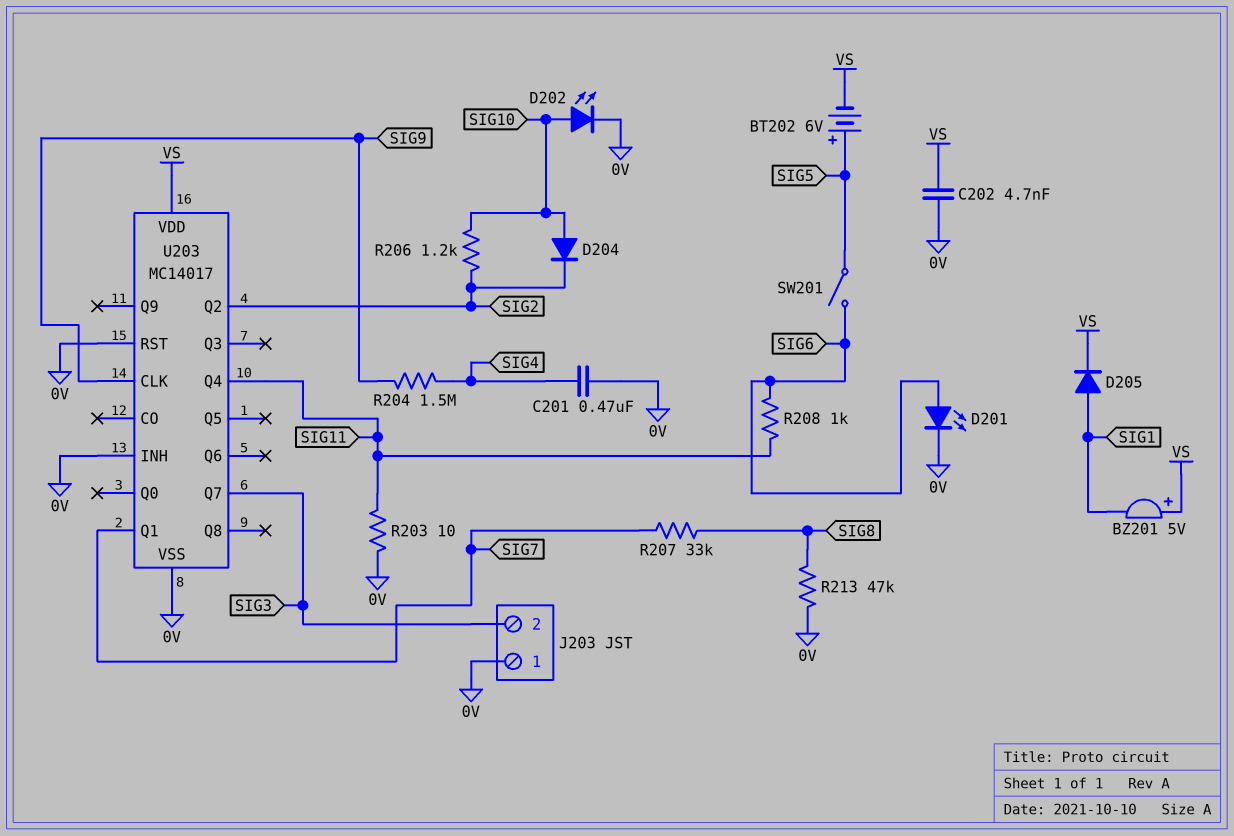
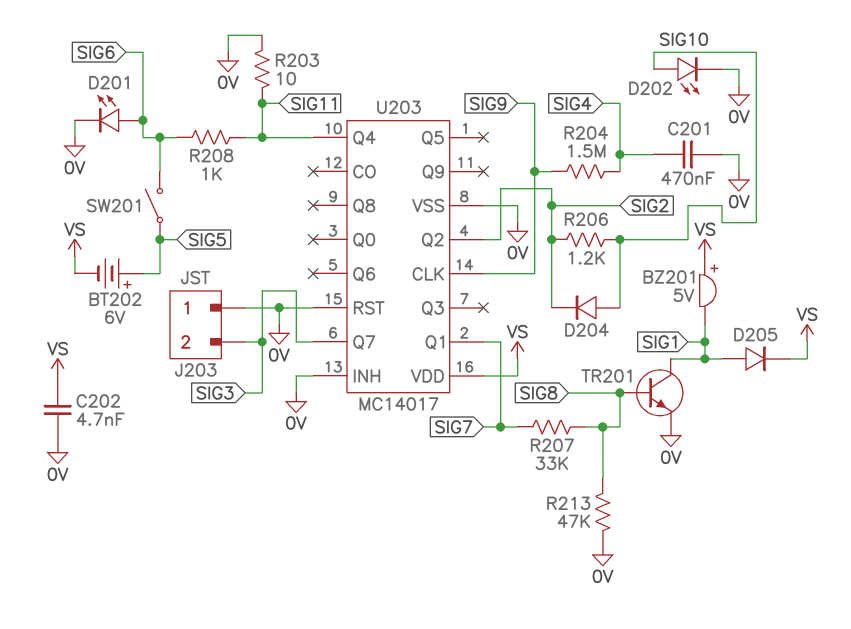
TR201: none -> NPN (B SIG8, C SIG1, E 0V)

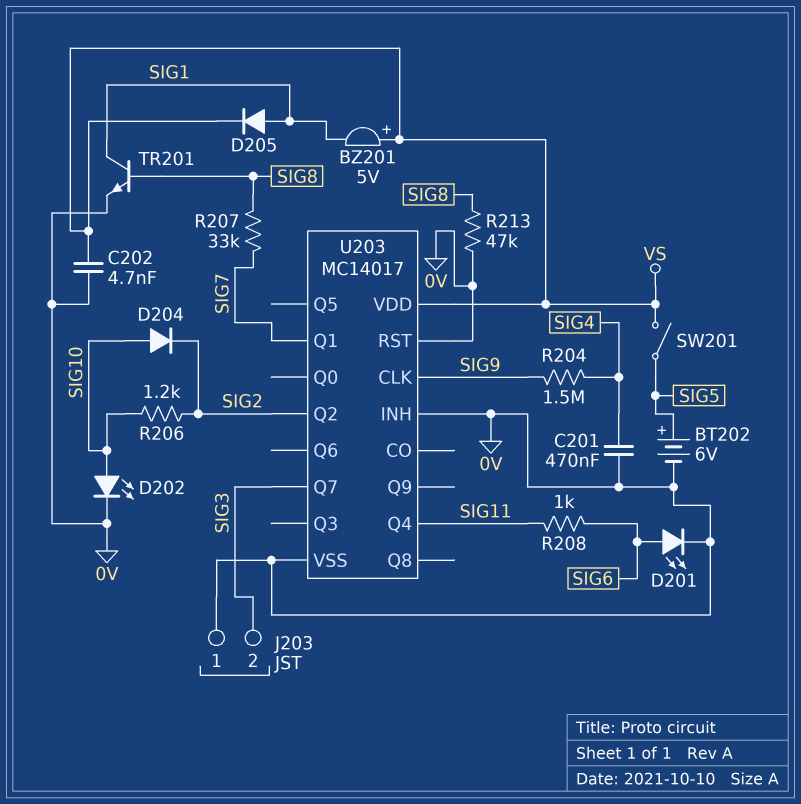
BT202: 6V (plus SIG5, minus VS) -> 6V (plus SIG5, minus 0V)
R203: 10 (0V, SIG11) -> none
SW201: switch (SIG5, SIG6) -> switch (SIG5, VS)

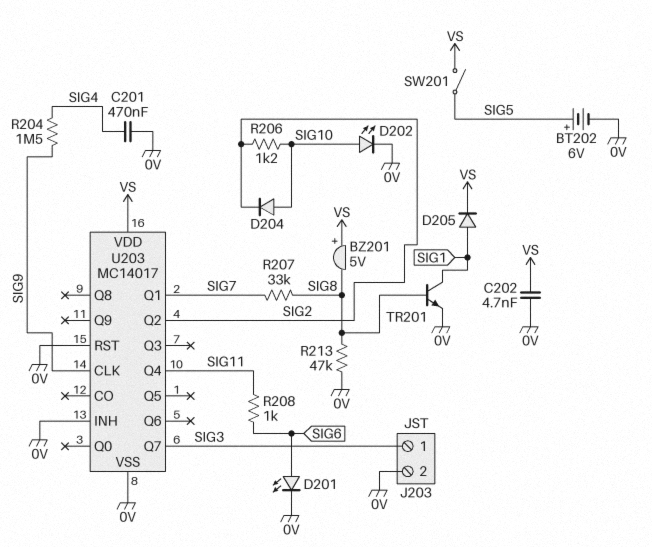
BZ201: buzzer 5V (plus VS, minus SIG1) -> buzzer 5V (plus VS, minus SIG8)
J203 pin 1: 0V -> SIG3
J203 pin 2: SIG3 -> 0V

